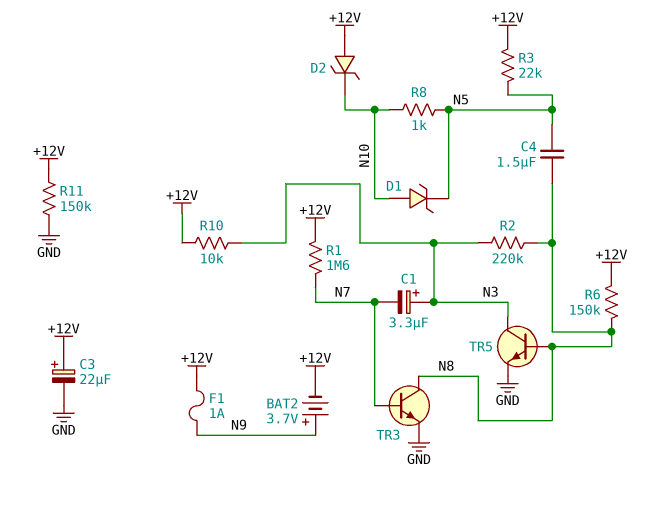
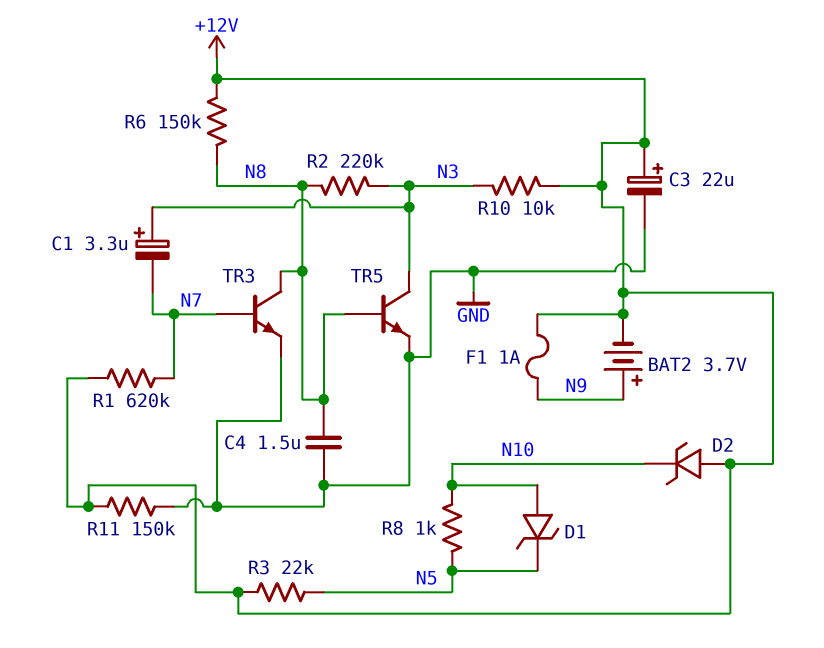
C4: 1.5uF (N5, N8) -> 1.5uF (GND, N8)
R1: 1.6M (+12V, N7) -> 620k (+12V, N7)

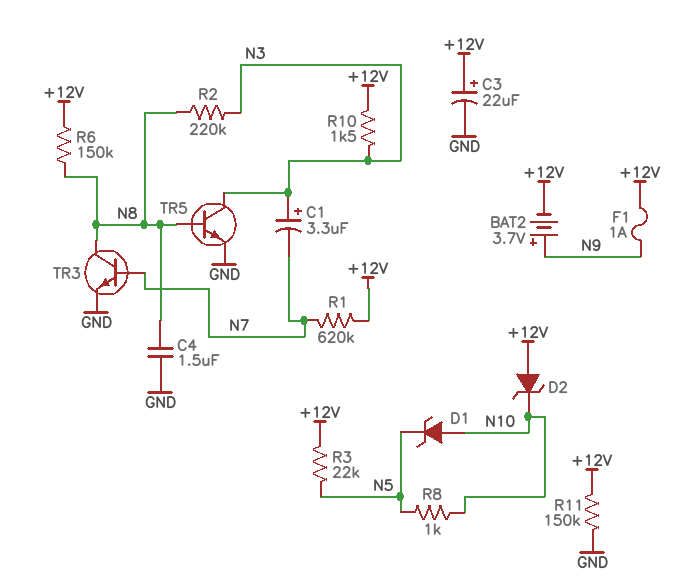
R10: 10k (+12V, N3) -> 1.5k (+12V, N3)

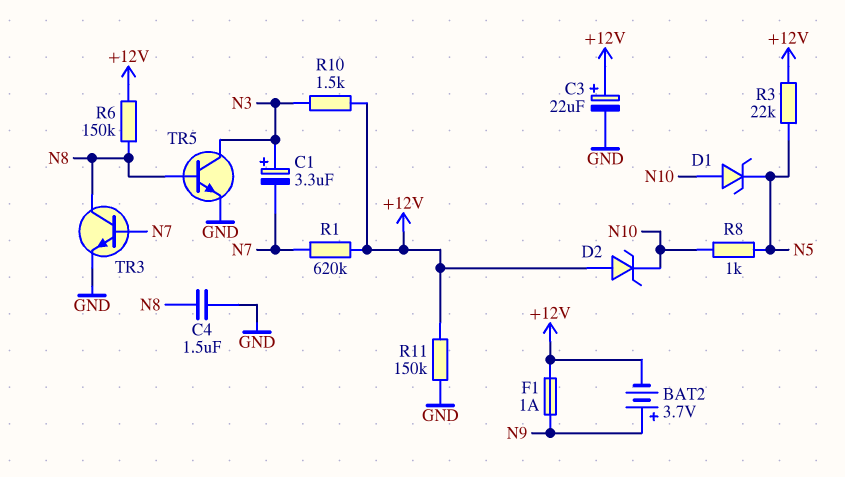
R2: 220k (N3, N8) -> none

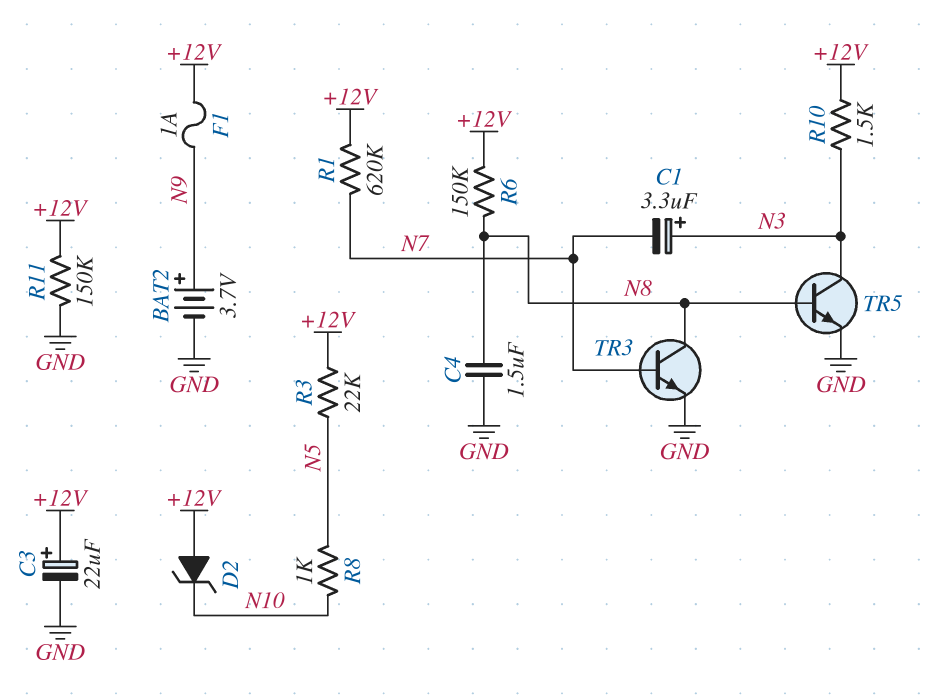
BAT2: 3.7V (plus N9, minus +12V) -> 3.7V (plus N9, minus GND)
D1: zener (A N10, K N5) -> none

